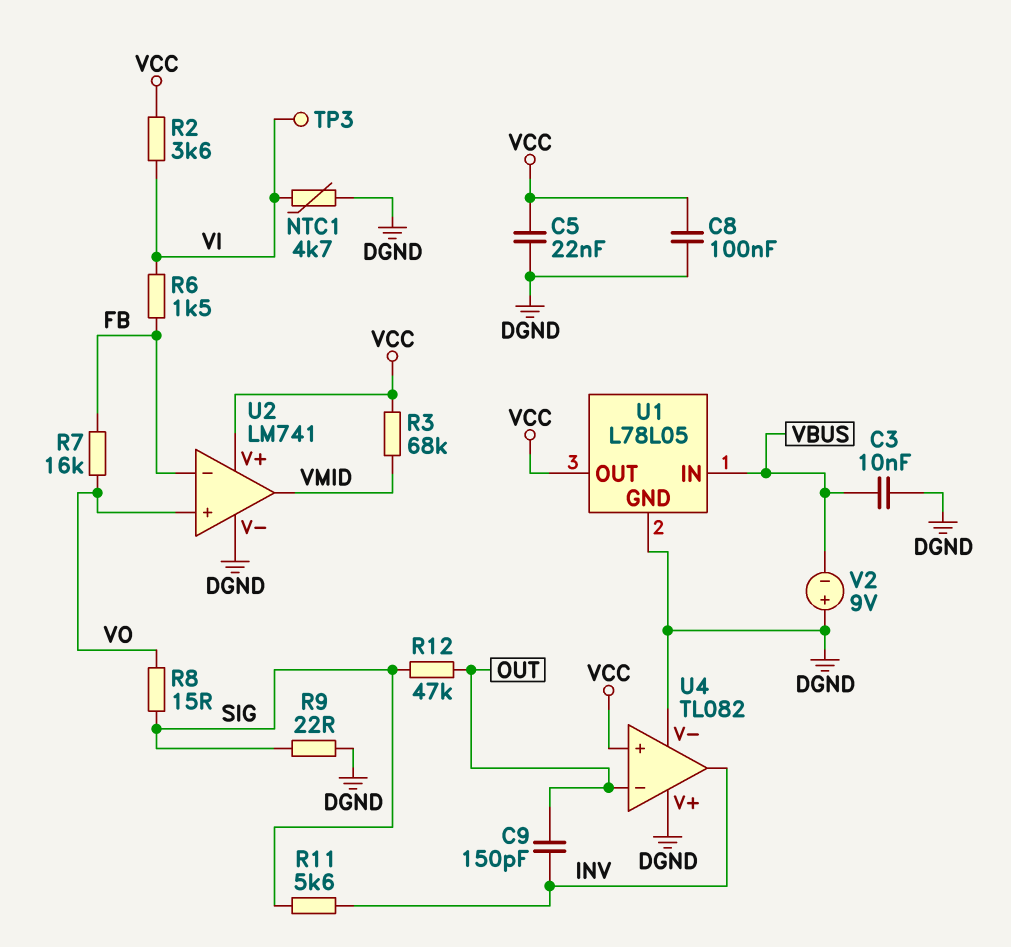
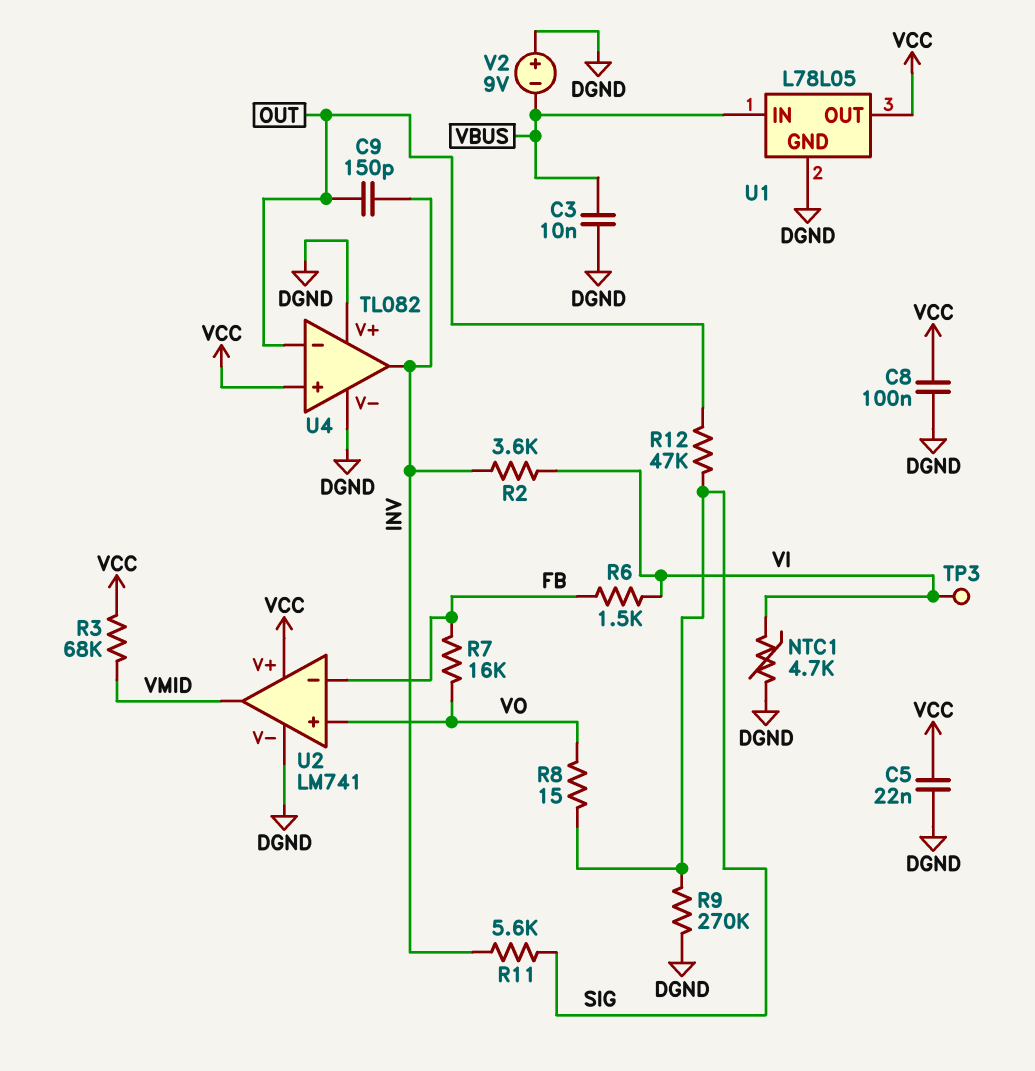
R2: 3.6k (VCC, VI) -> 3.6k (INV, VI)
R9: 22 (DGND, SIG) -> 270k (DGND, SIG)

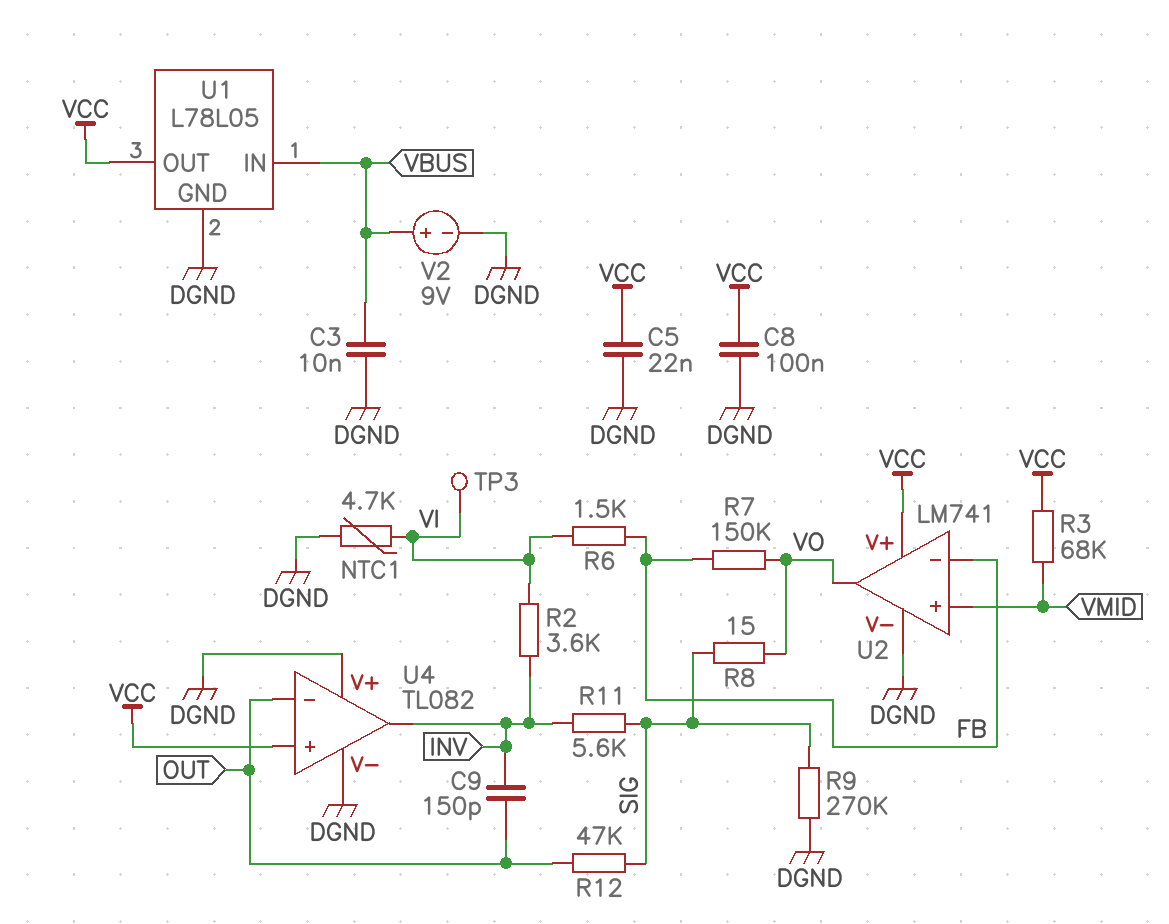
R7: 16k (FB, VO) -> 150k (FB, VO)
U2 pin in+: VO -> VMID
U2 pin out: VMID -> VO
V2: 9V (plus DGND, minus VBUS) -> 9V (plus VBUS, minus DGND)

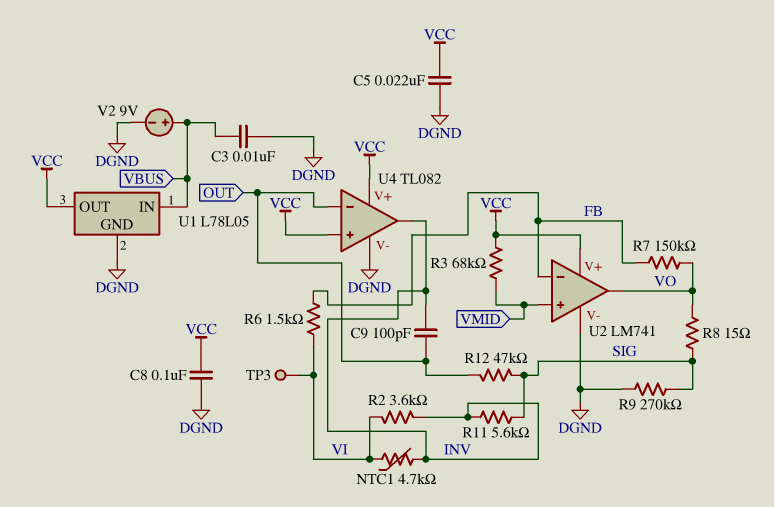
C9: 150pF (INV, OUT) -> 100pF (INV, OUT)
NTC1: 4.7k (DGND, VI) -> 4.7k (INV, VI)
U4 pin V+: DGND -> VCC

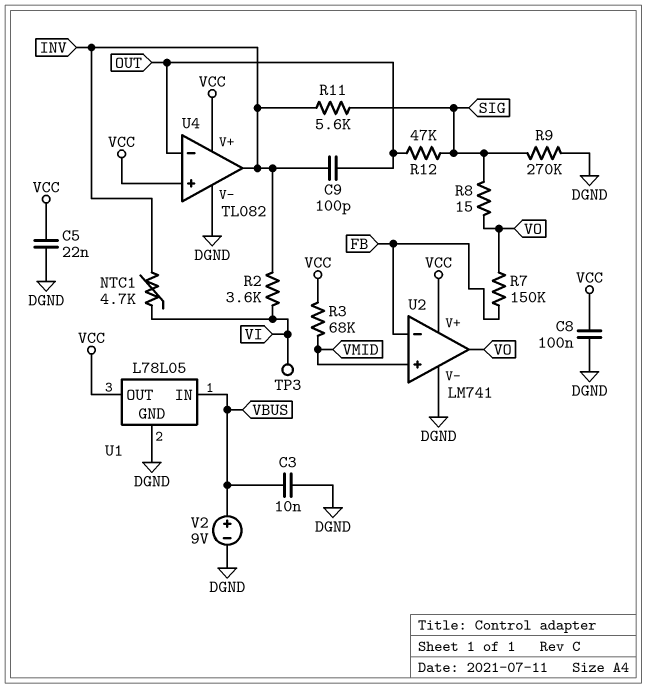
R6: 1.5k (FB, VI) -> none

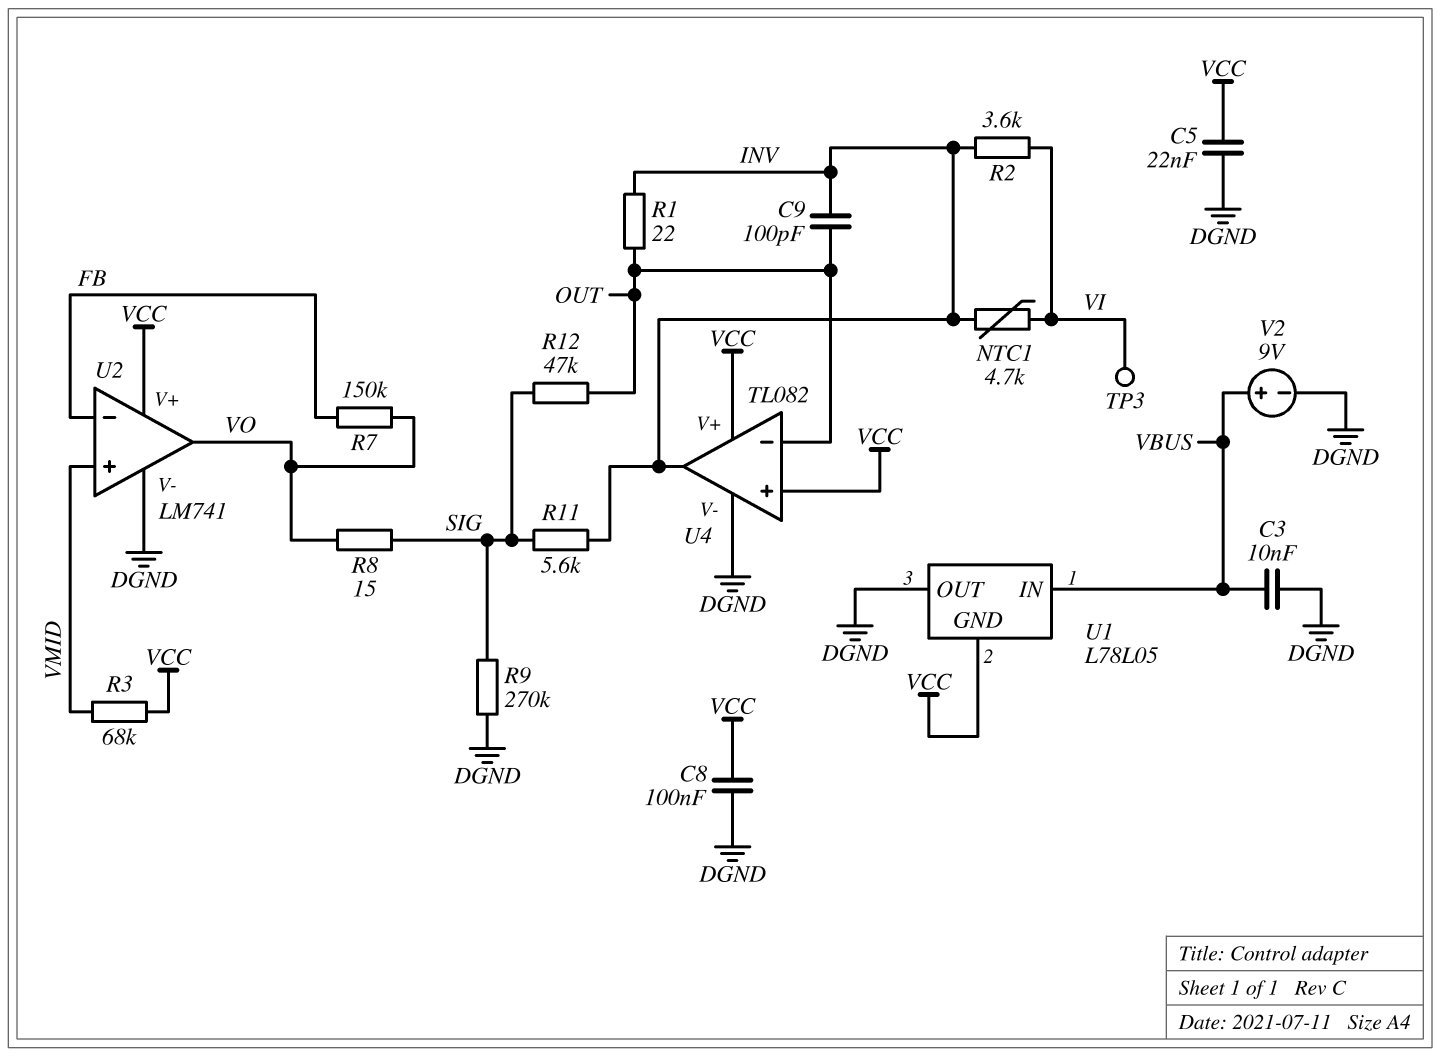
R1: none -> 22 (INV, OUT)
U1 pin GND: DGND -> VCC
U1 pin OUT: VCC -> DGND

